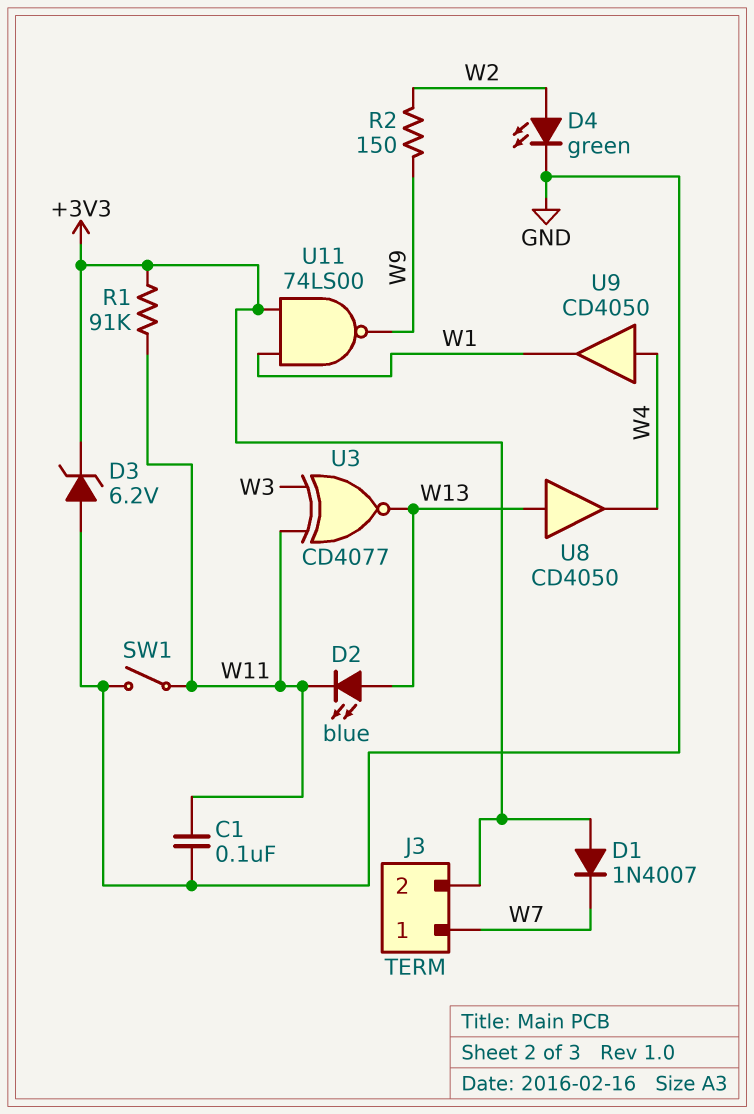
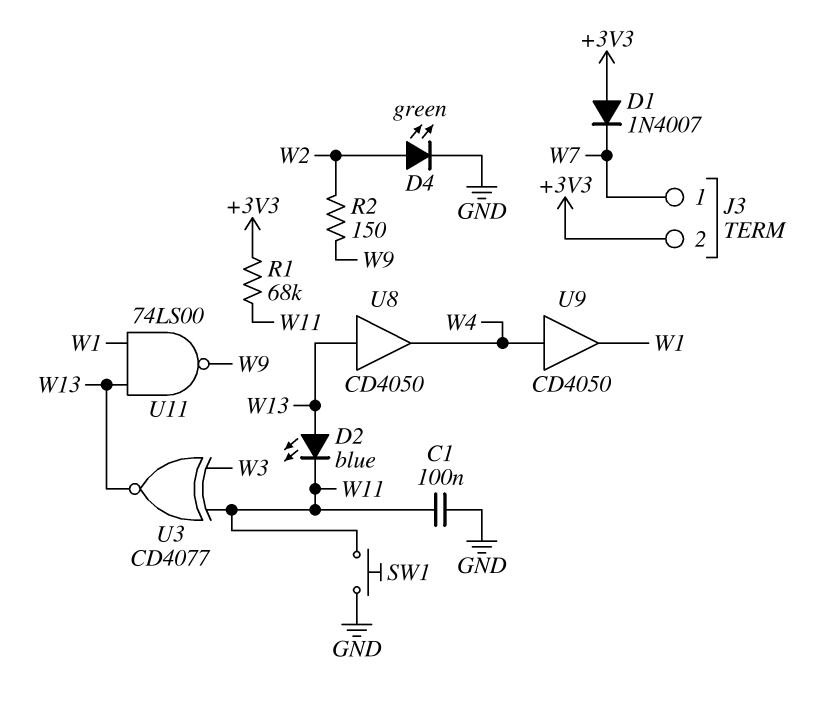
D3: zener 6.2V (A GND, K +3V3) -> none
R1: 91k (+3V3, W11) -> 68k (+3V3, W11)
SW1: switch (GND, W11) -> button (GND, W11)
U11: NAND 74LS00 (in +3V3, in W1, out W9) -> NAND 74LS00 (in W1, in W13, out W9)

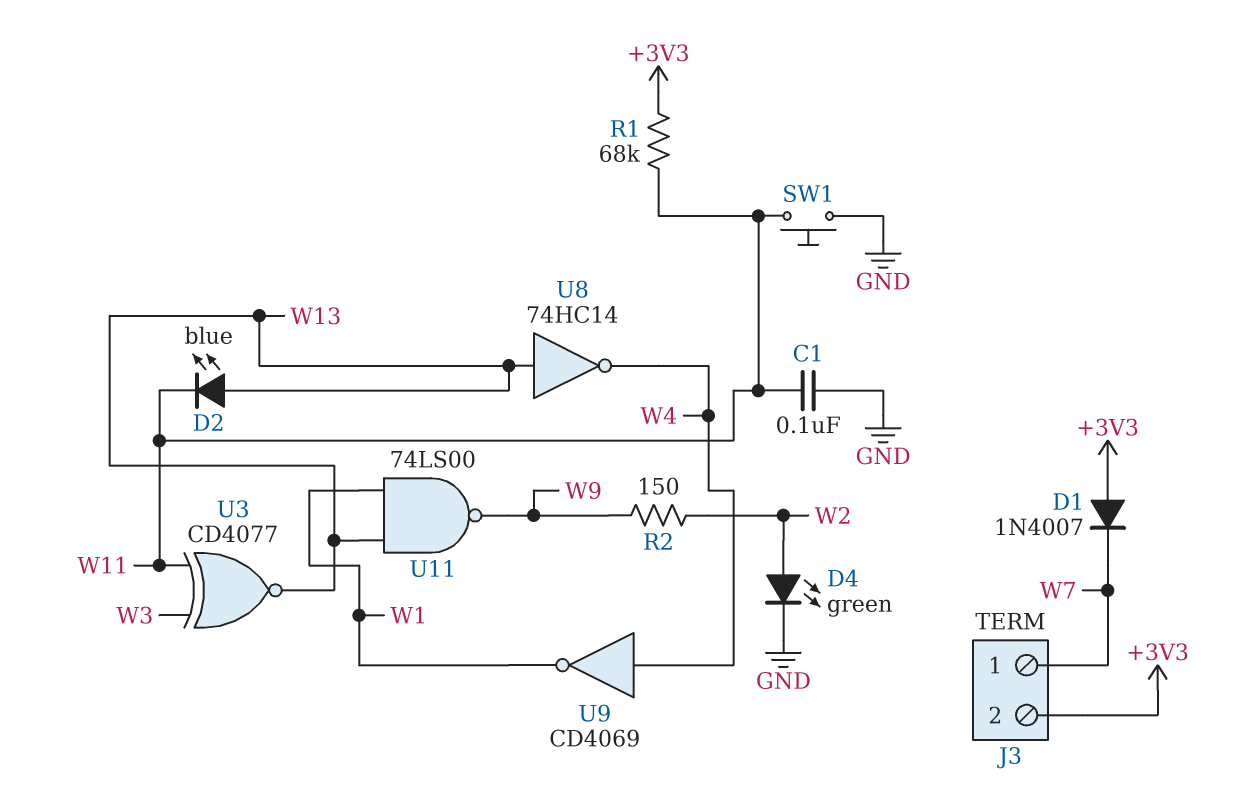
U8: buffer CD4050 (in W13, out W4) -> NOT 74HC14 (in W13, out W4)
U9: buffer CD4050 (in W4, out W1) -> NOT CD4069 (in W4, out W1)

